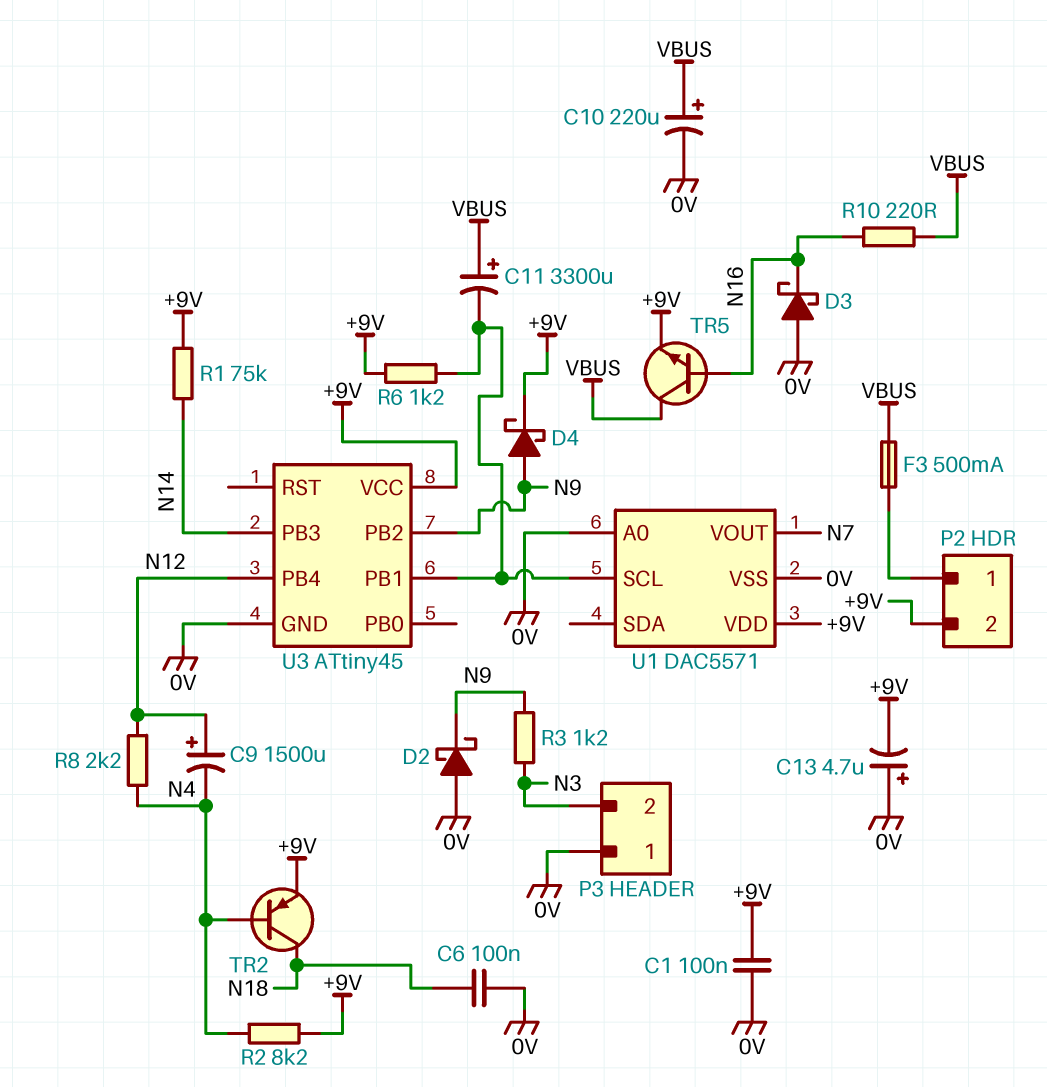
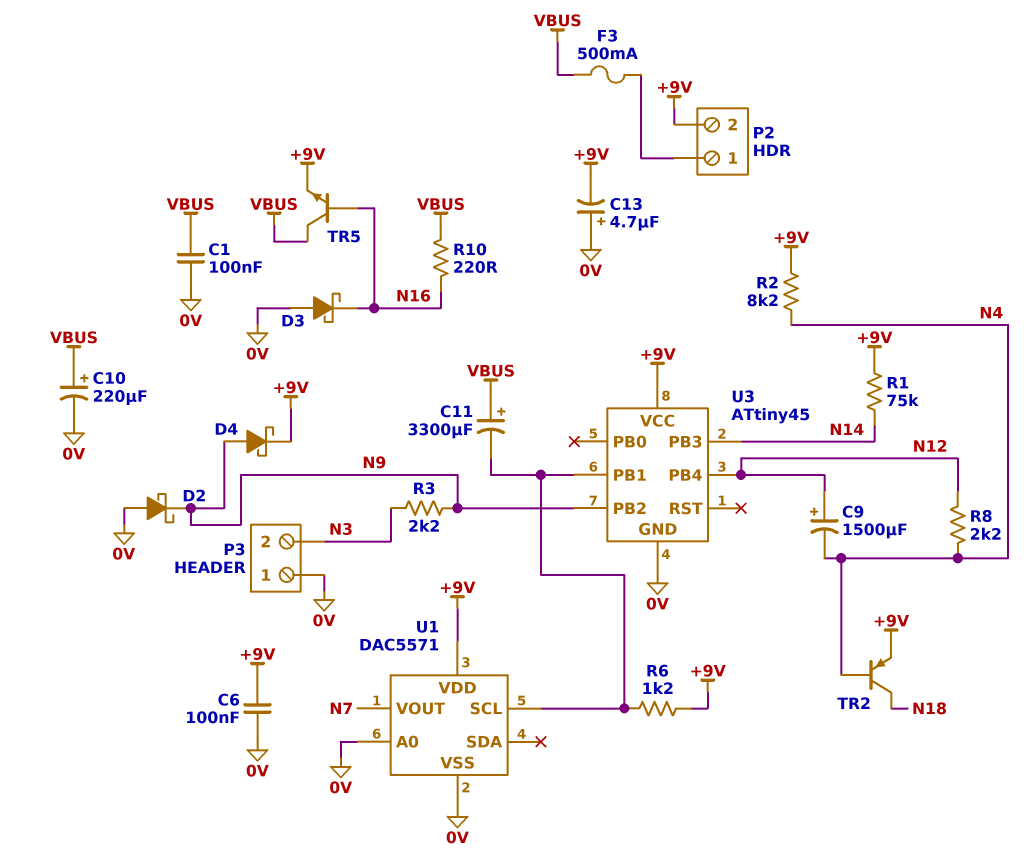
C1: 100nF (+9V, 0V) -> 100nF (0V, VBUS)
C6: 100nF (0V, N18) -> 100nF (+9V, 0V)
R3: 1.2k (N3, N9) -> 2.2k (N3, N9)

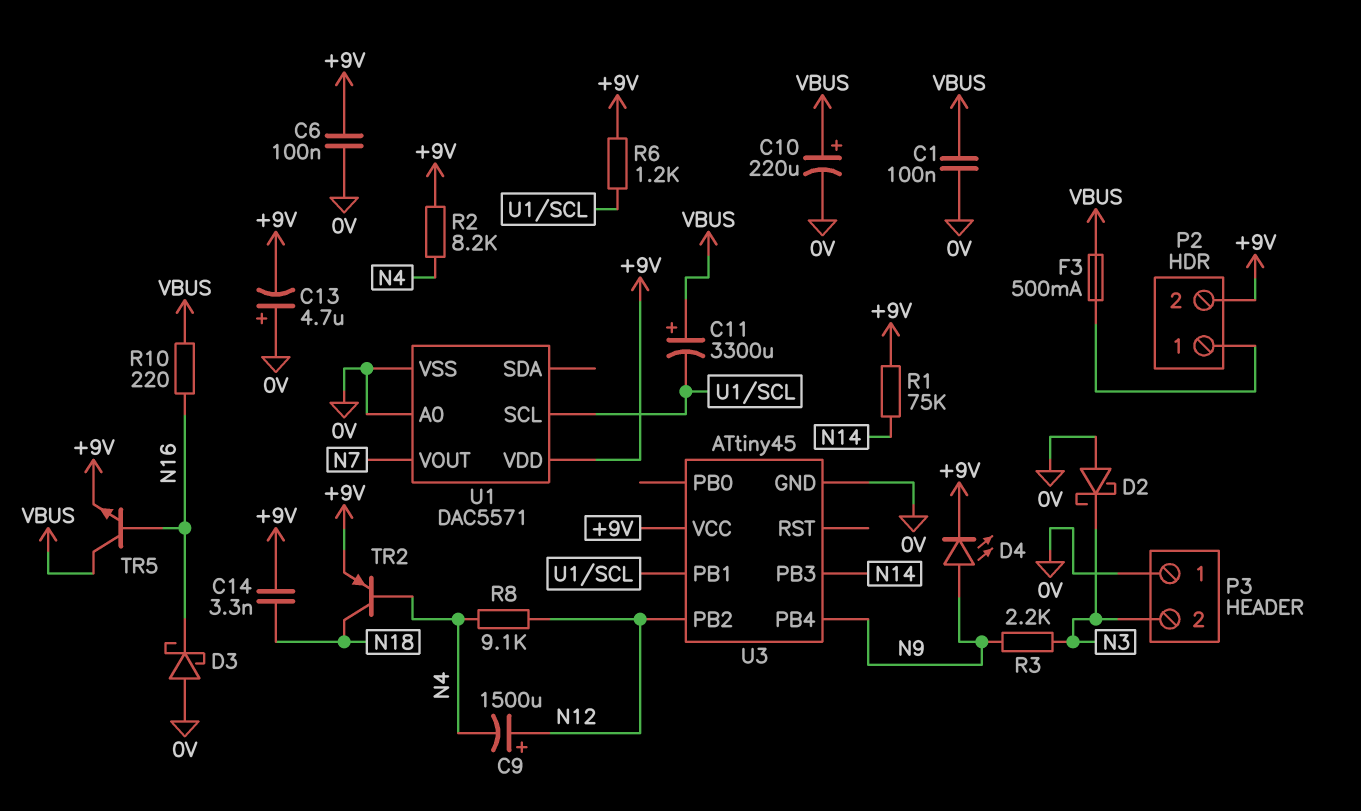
C14: none -> 3.3nF (+9V, N18)
D2: schottky (A 0V, K N9) -> schottky (A 0V, K N3)
D4: schottky (A N9, K +9V) -> LED (A N9, K +9V)
R8: 2.2k (N4, N12) -> 9.1k (N4, N12)
U3 pin PB2: N9 -> N12
U3 pin PB4: N12 -> N9

